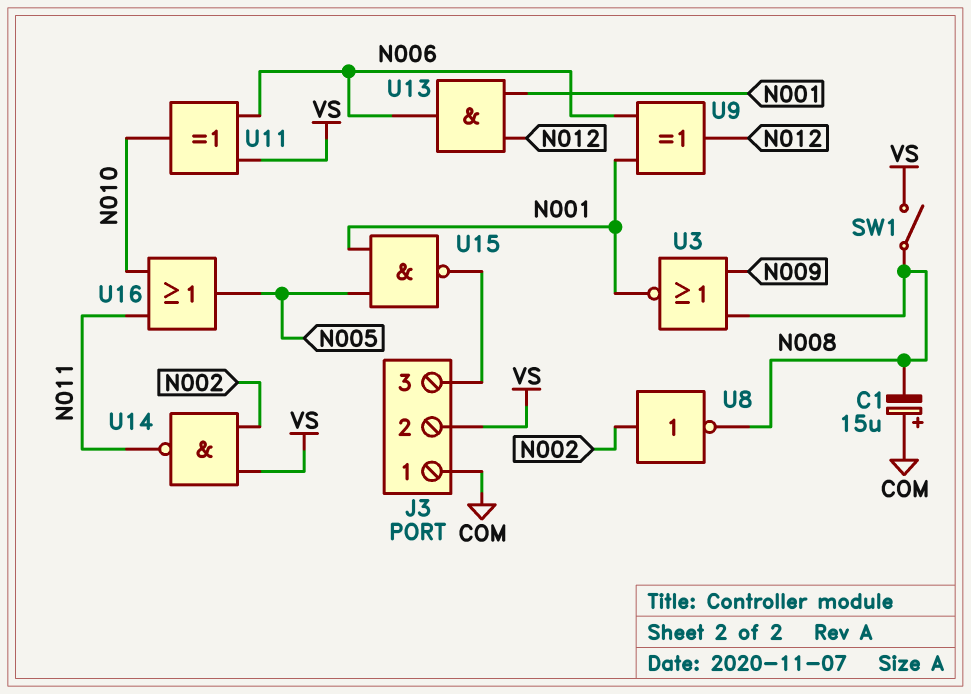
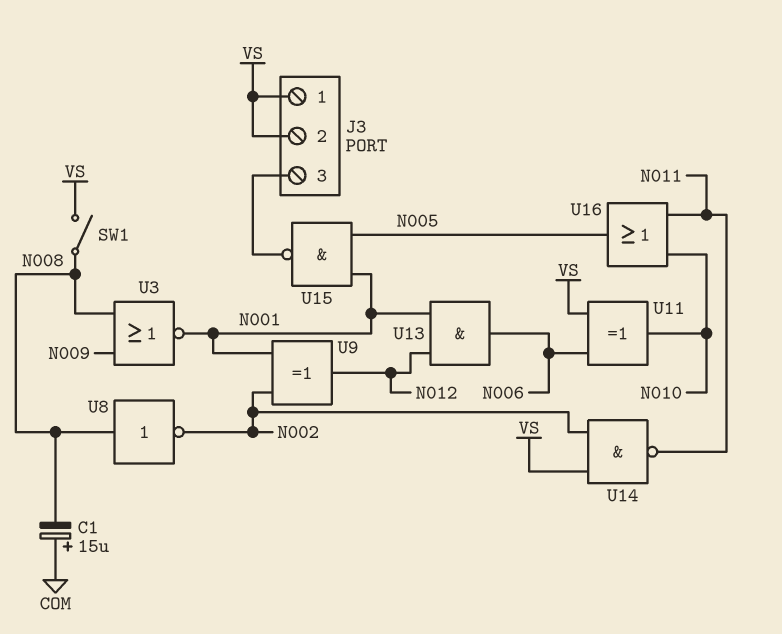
J3 pin 1: COM -> VS
U8: NOT (in N002, out N008) -> NOT (in N008, out N002)
U9: XOR (in N001, in N006, out N012) -> XOR (in N001, in N002, out N012)

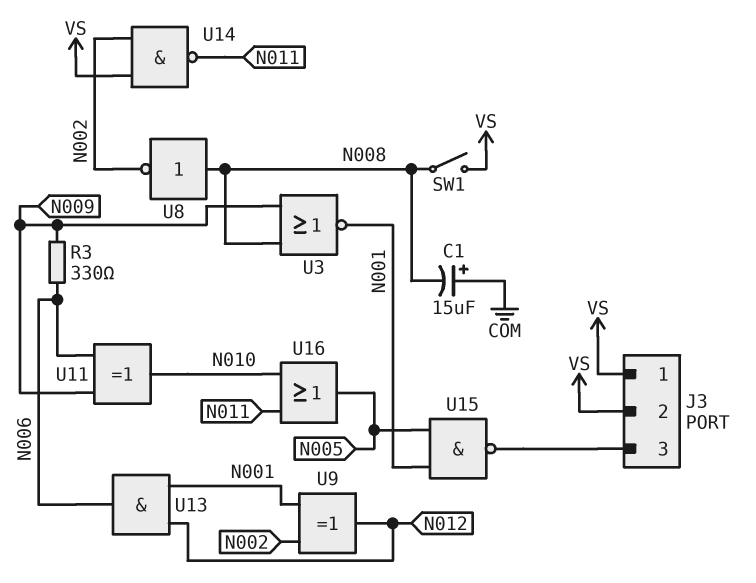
R3: none -> 330 (N006, N009)
U11: XOR (in N006, in VS, out N010) -> XOR (in N006, in N009, out N010)

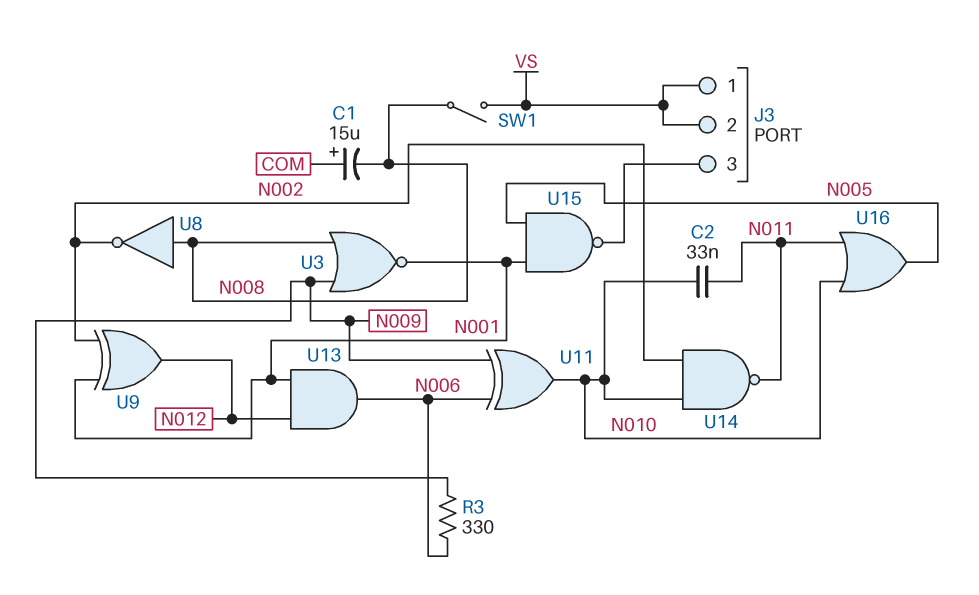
C2: none -> 33nF (N010, N011)
U14: NAND (in N002, in VS, out N011) -> NAND (in N002, in N010, out N011)

